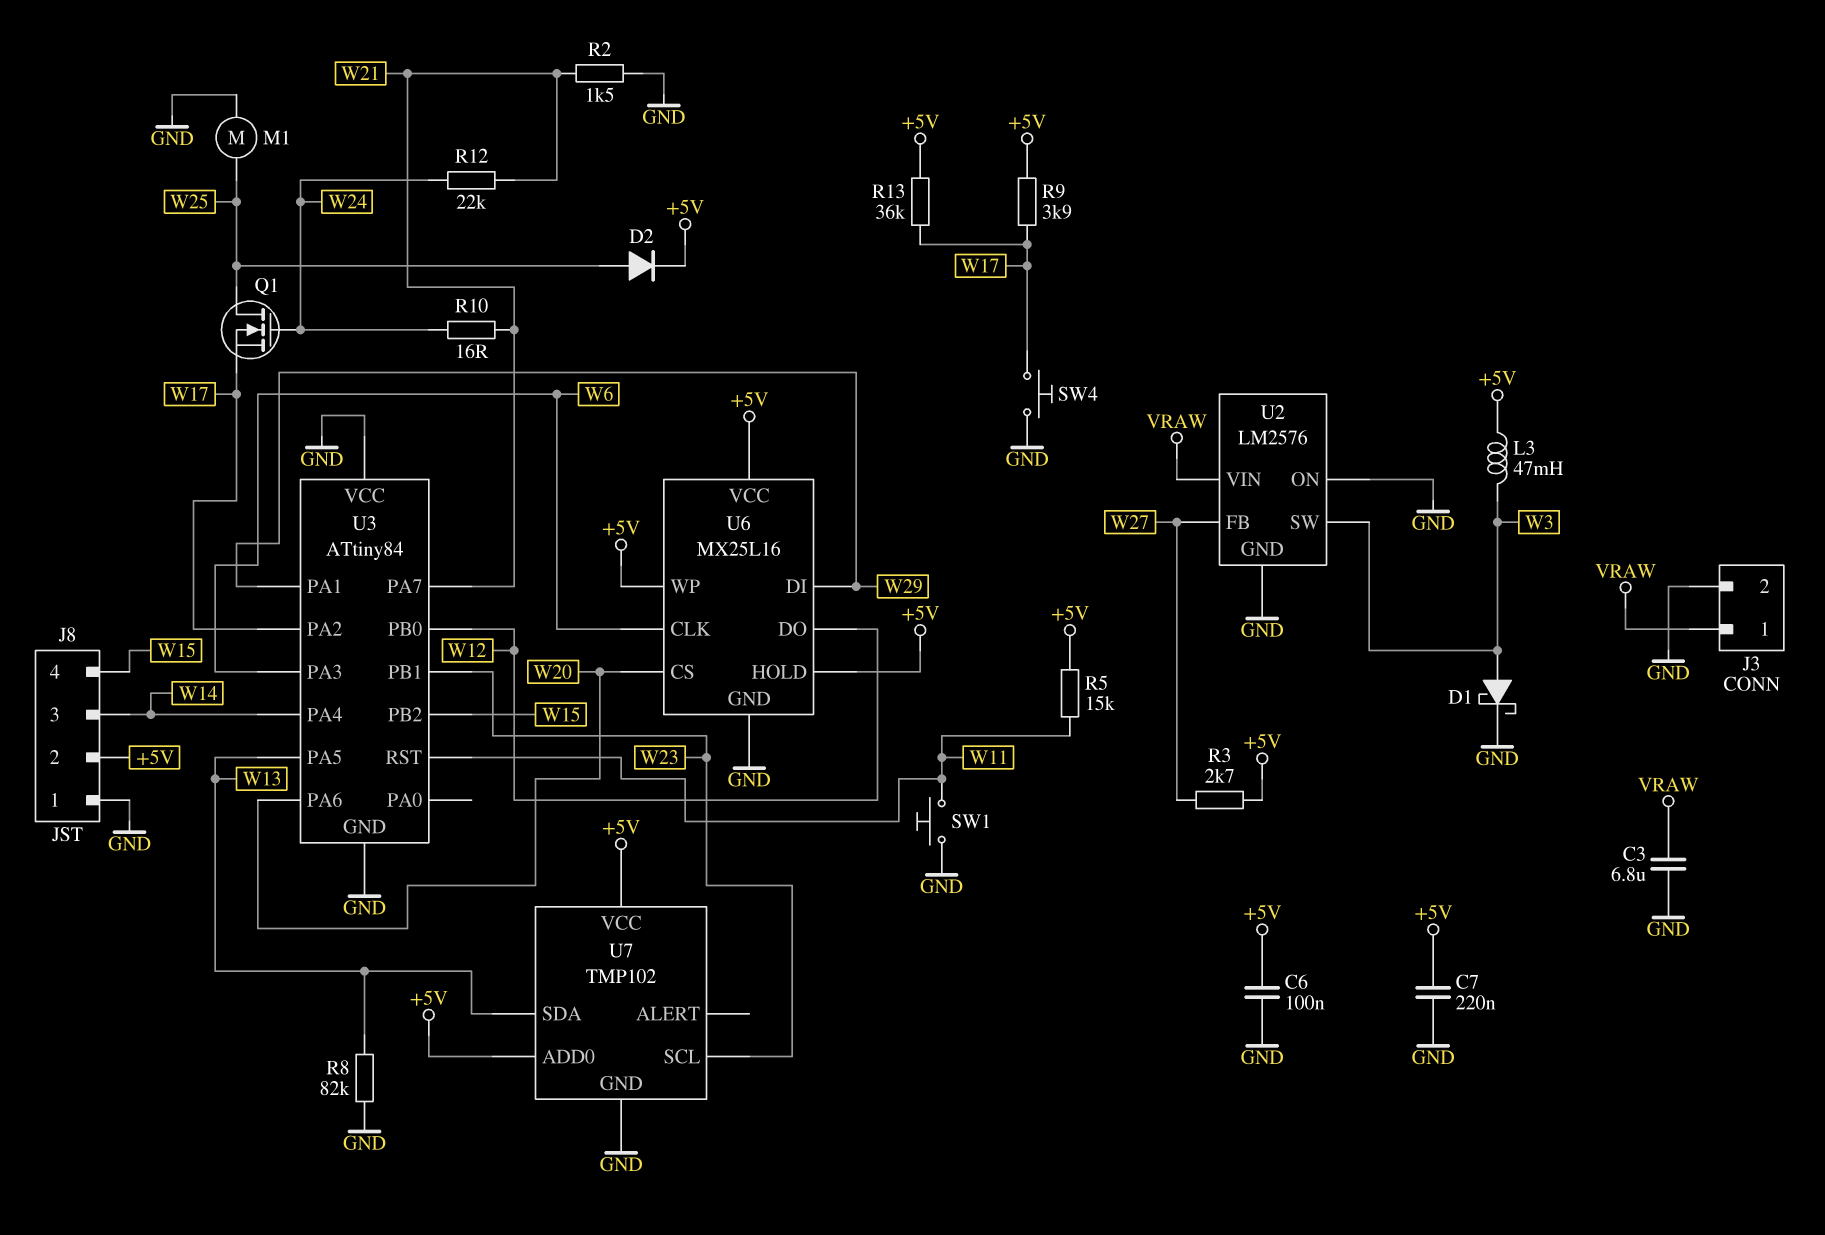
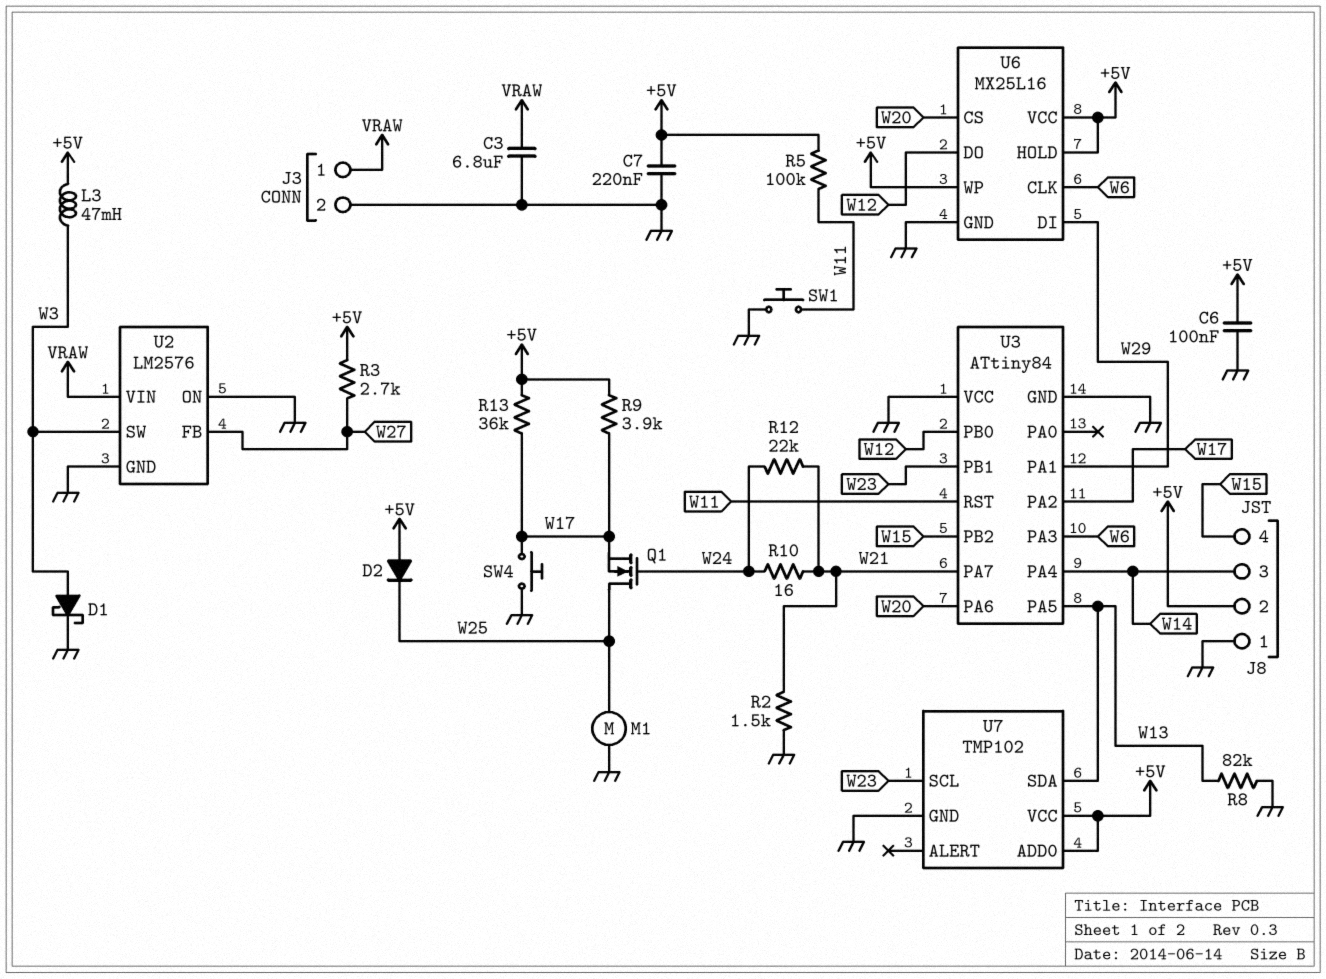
D2: diode (A W25, K +5V) -> diode (A +5V, K W25)
R5: 15k (+5V, W11) -> 100k (+5V, W11)

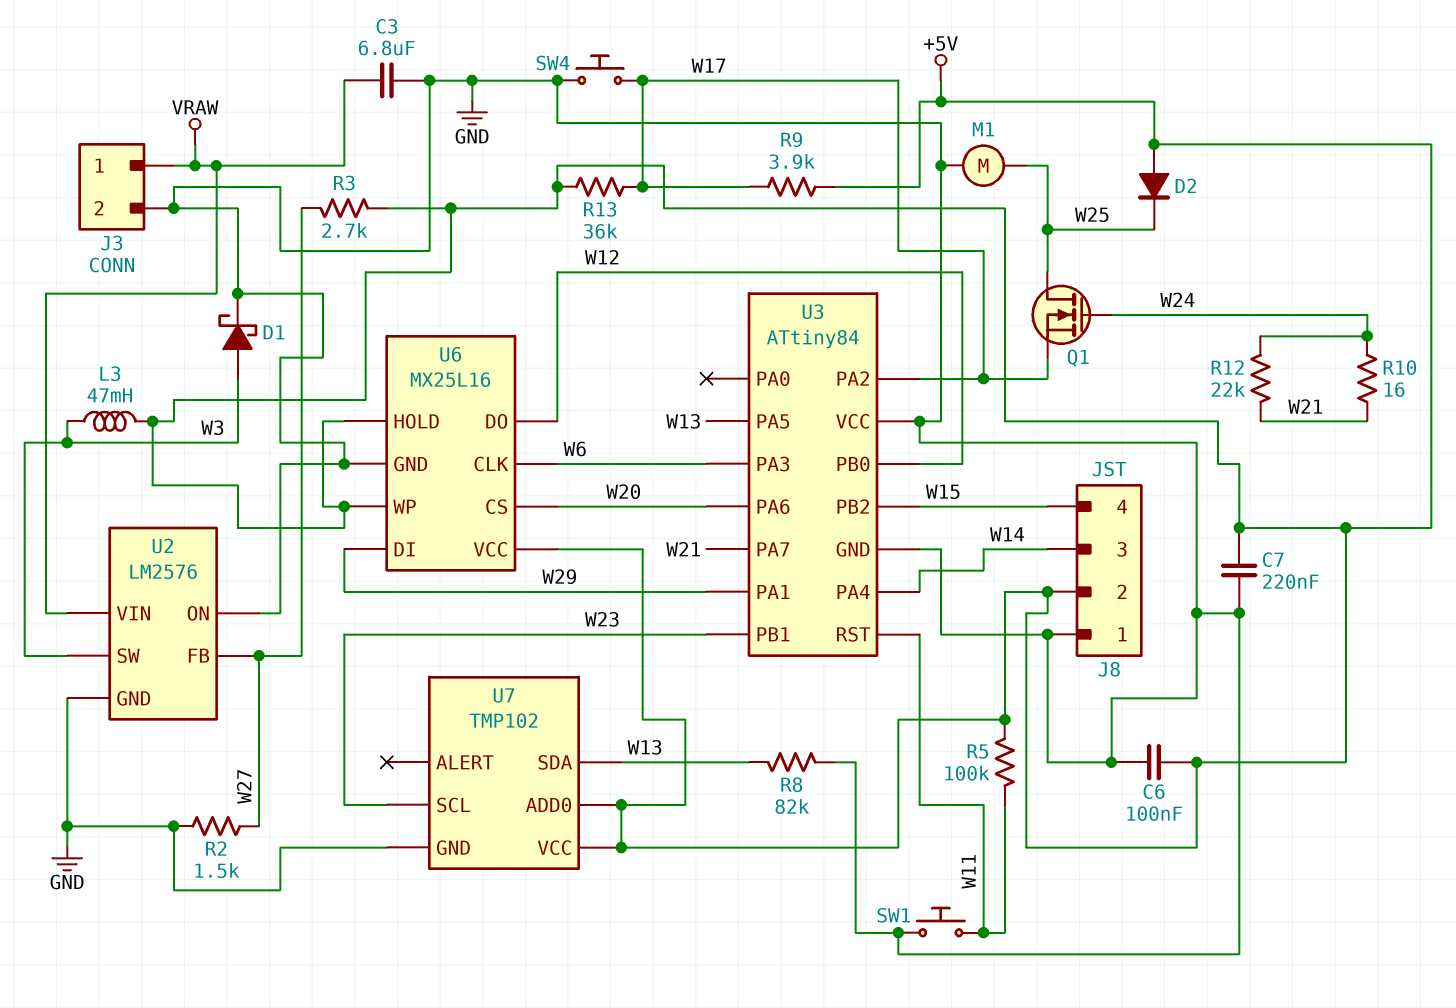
R2: 1.5k (GND, W21) -> 1.5k (GND, W27)

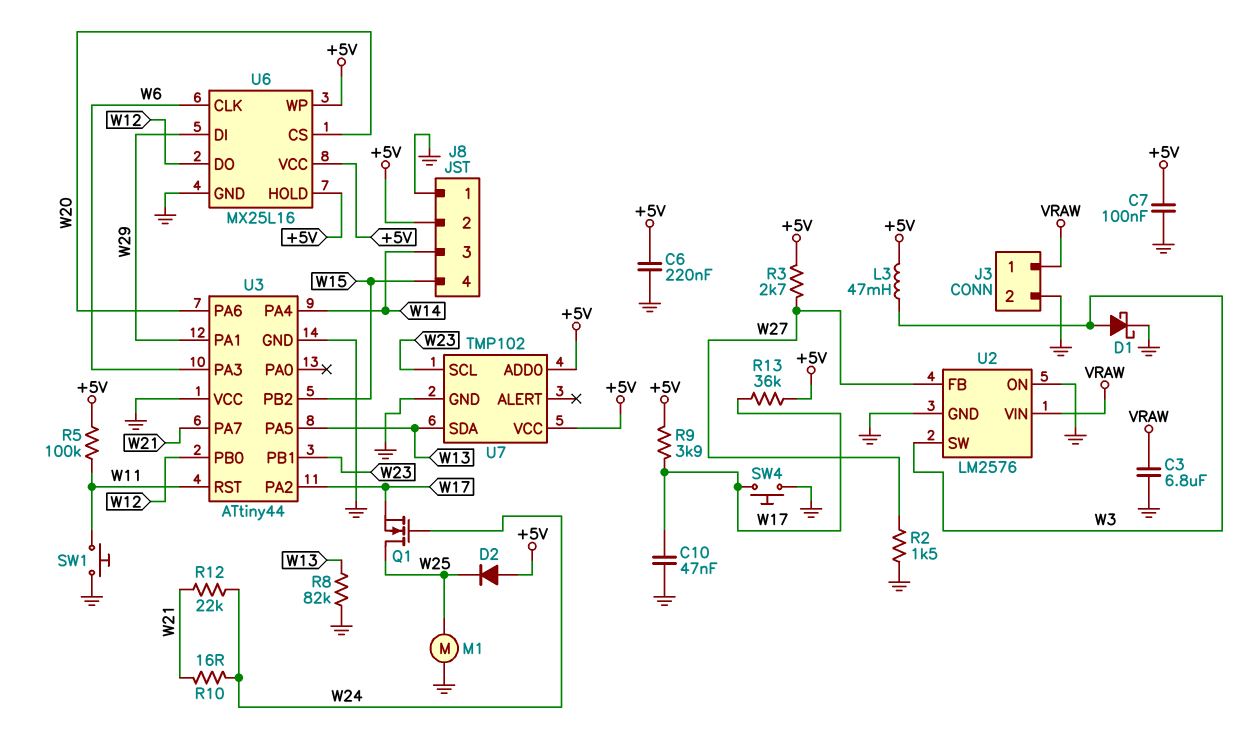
C6: 100nF (+5V, GND) -> 220nF (+5V, GND)
C7: 220nF (+5V, GND) -> 100nF (+5V, GND)
C10: none -> 47nF (GND, W17)
U3: ATtiny84 -> ATtiny44

